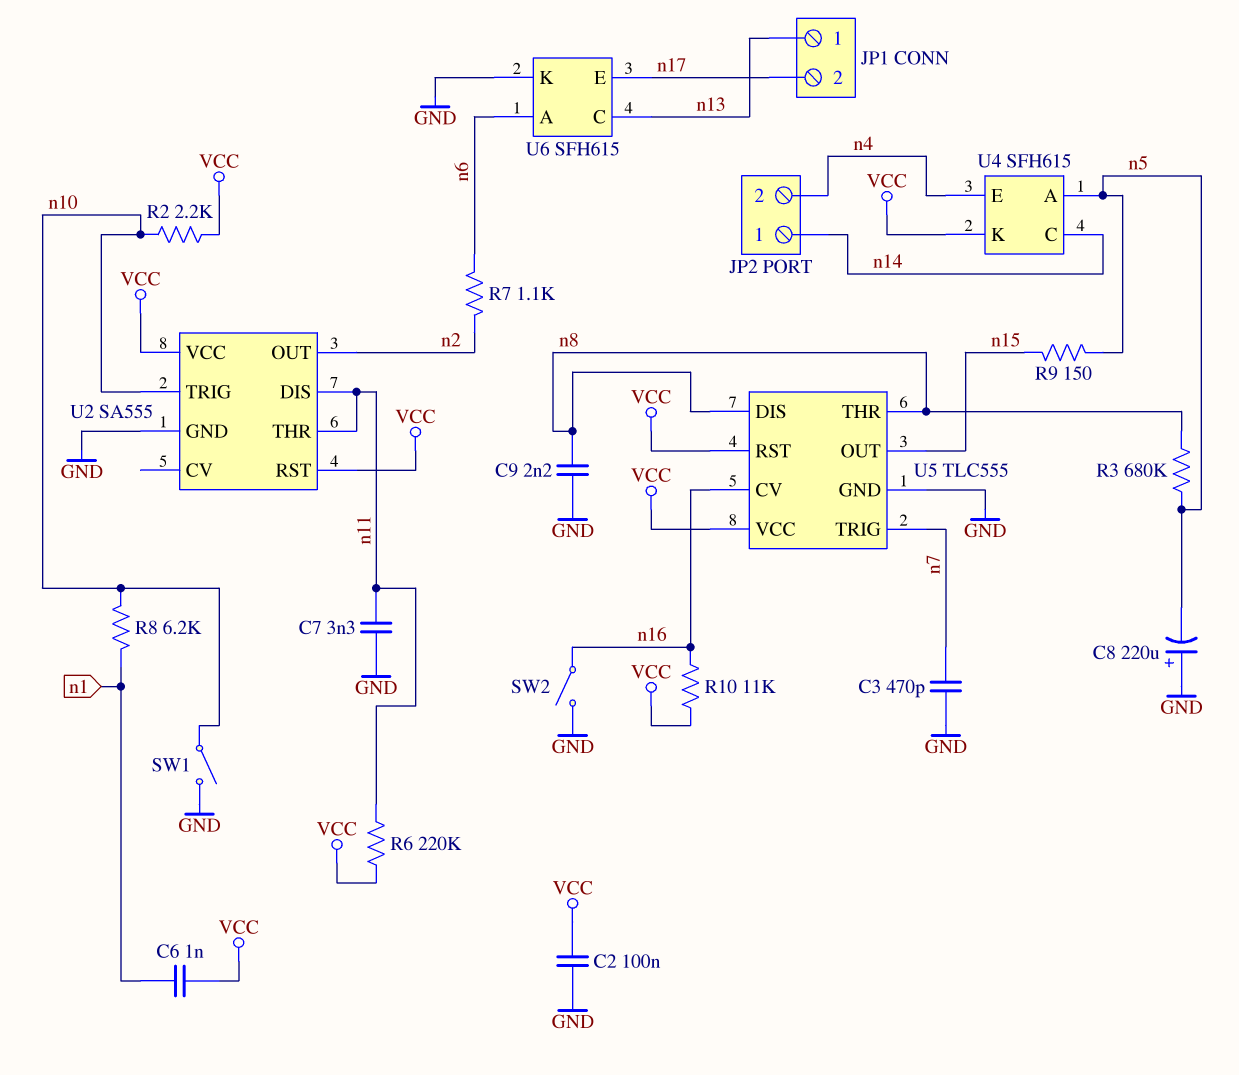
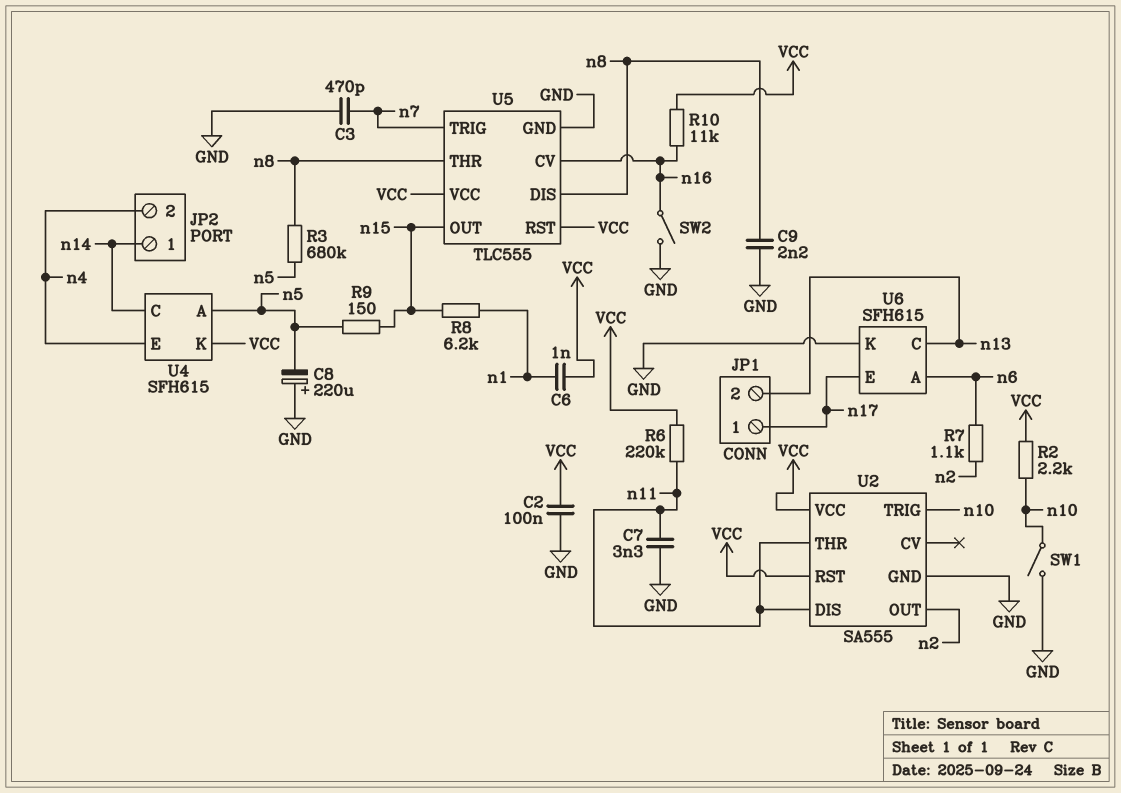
JP1 pin 1: n13 -> n17
JP1 pin 2: n17 -> n13
R8: 6.2k (n1, n10) -> 6.2k (n1, n15)

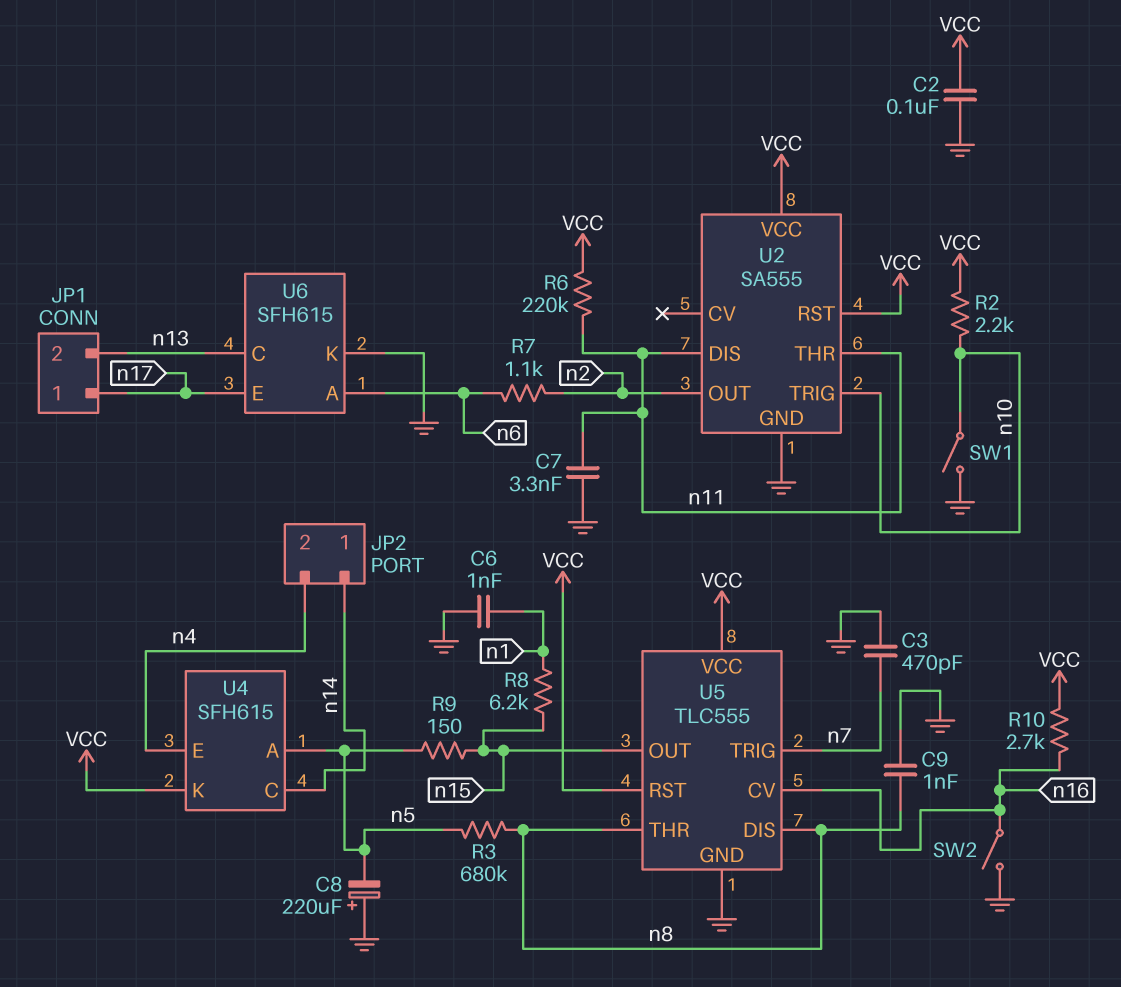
C6: 1nF (VCC, n1) -> 1nF (GND, n1)
C9: 2.2nF (GND, n8) -> 1nF (GND, n8)
R10: 11k (VCC, n16) -> 2.7k (VCC, n16)

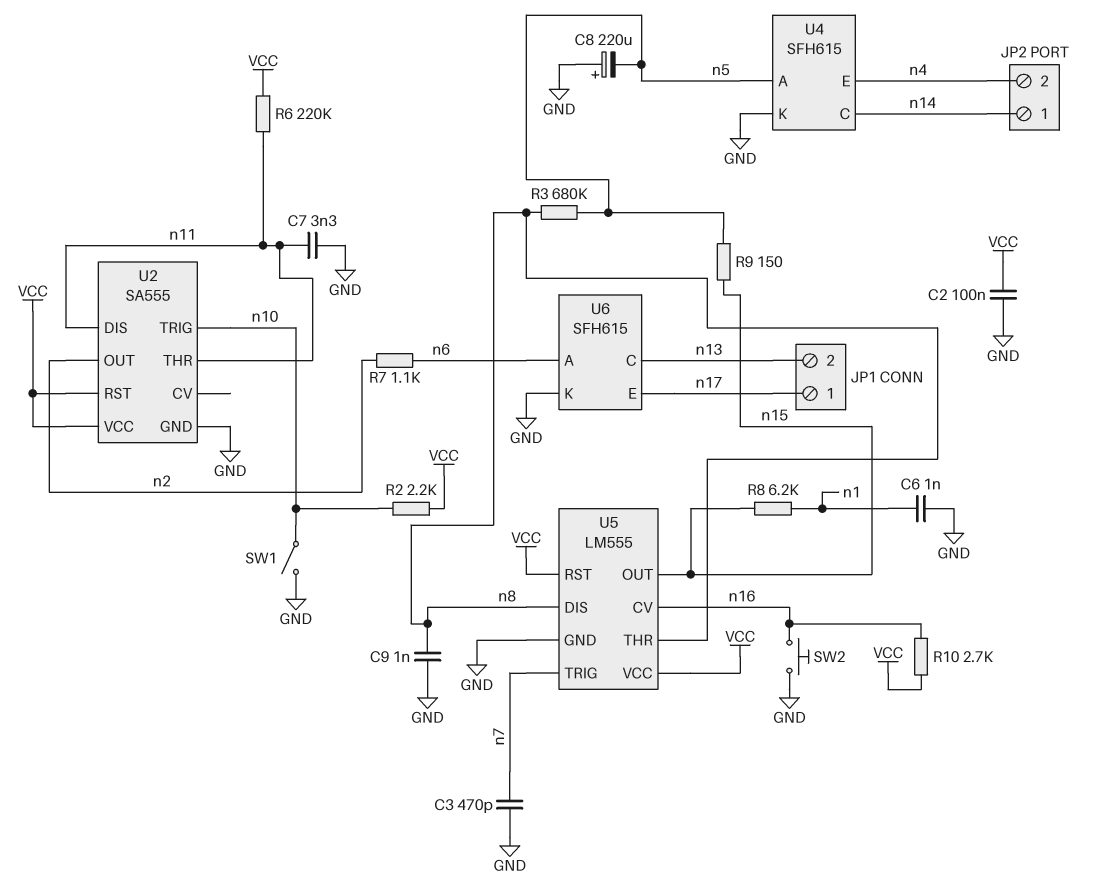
SW2: switch (GND, n16) -> button (GND, n16)
U4 pin K: VCC -> GND
U5: TLC555 -> LM555

